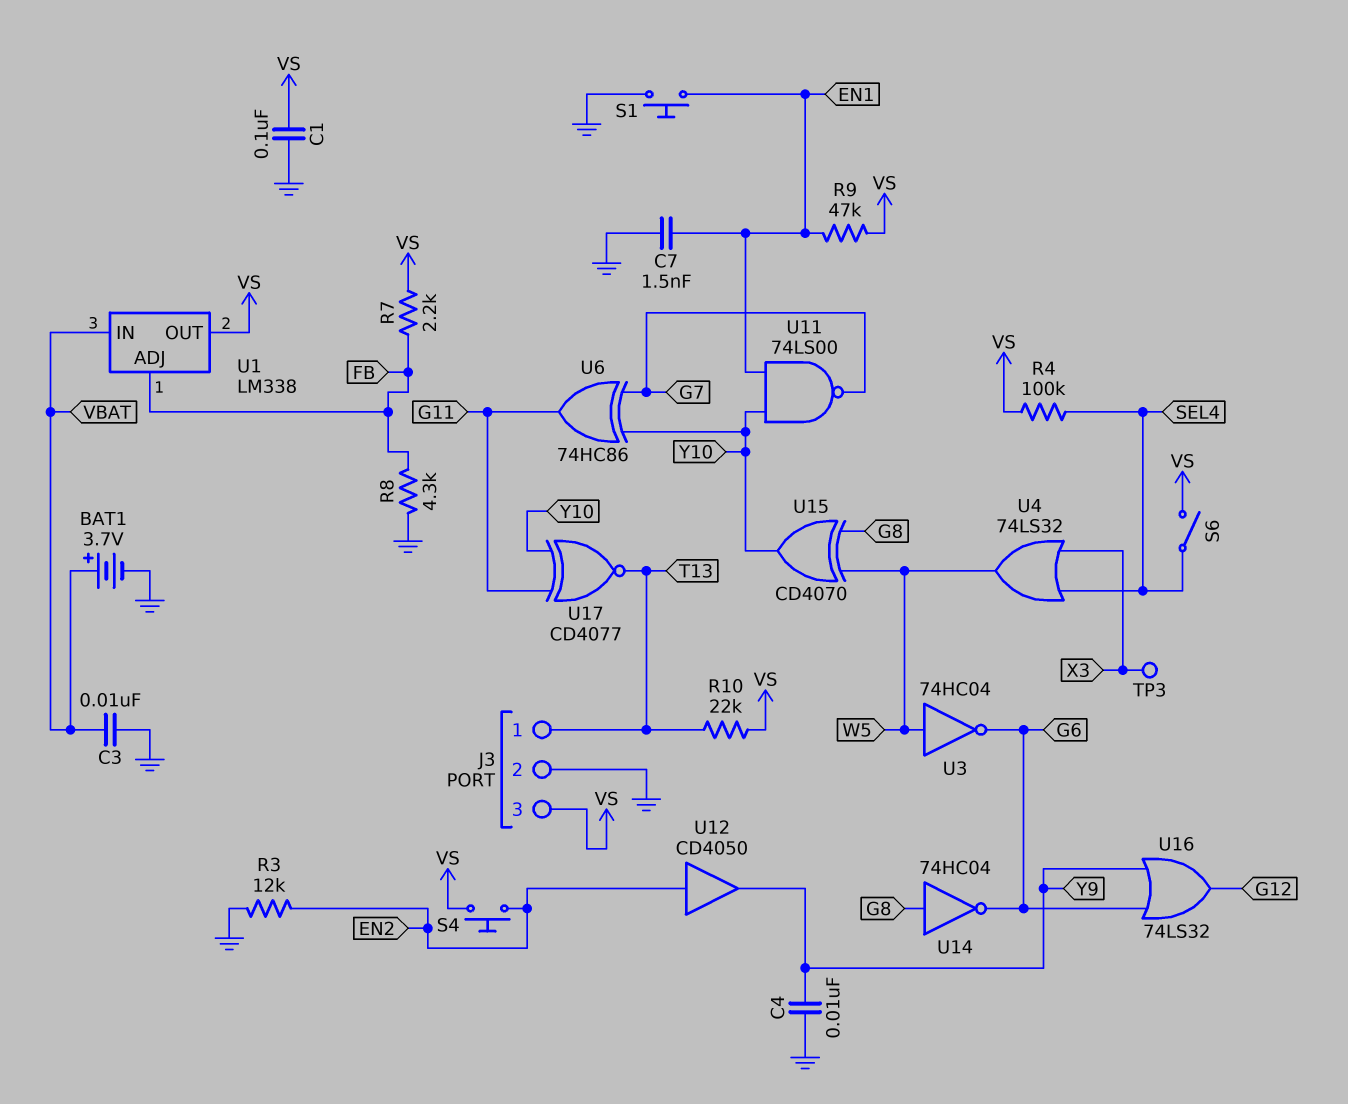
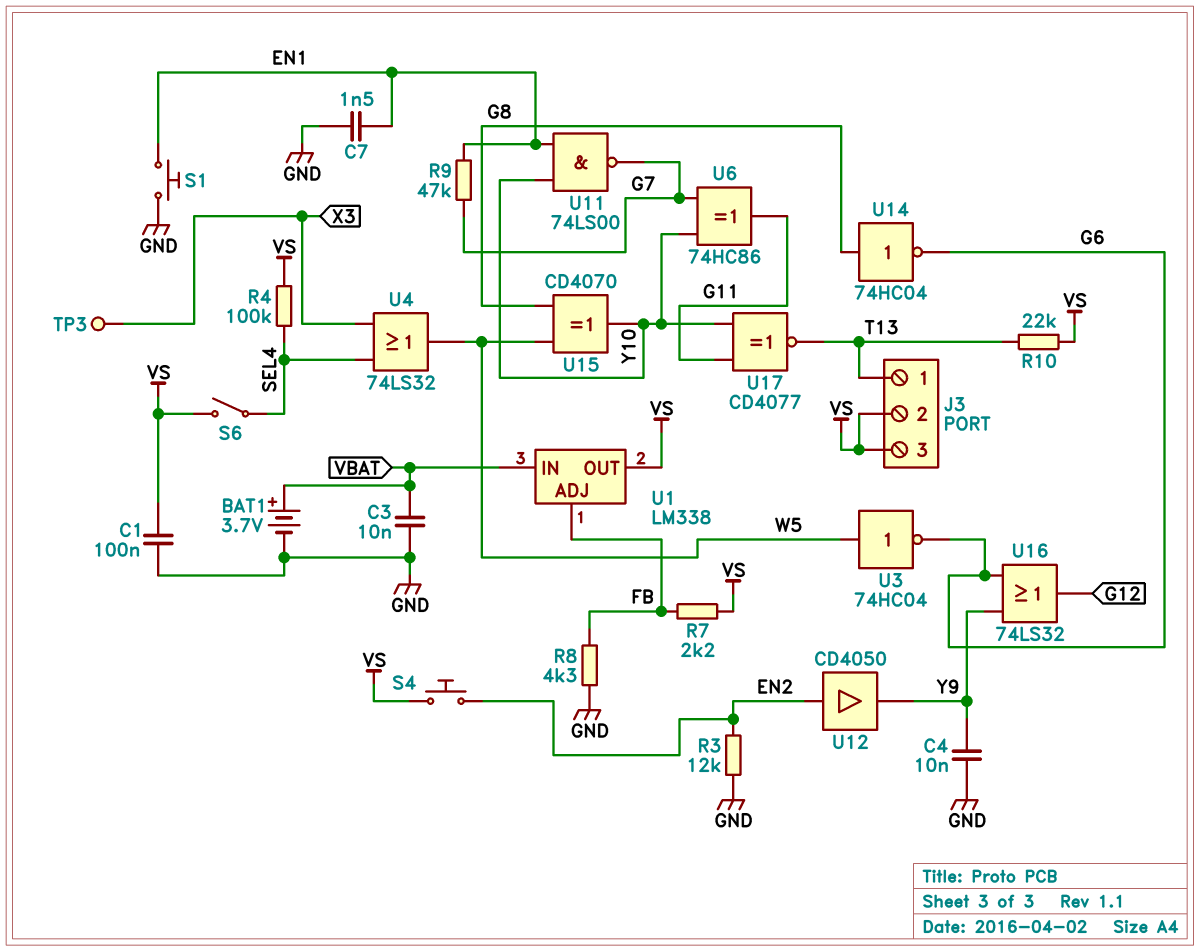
J3 pin 2: GND -> VS
R9: 47k (EN1, VS) -> 47k (EN1, G7)

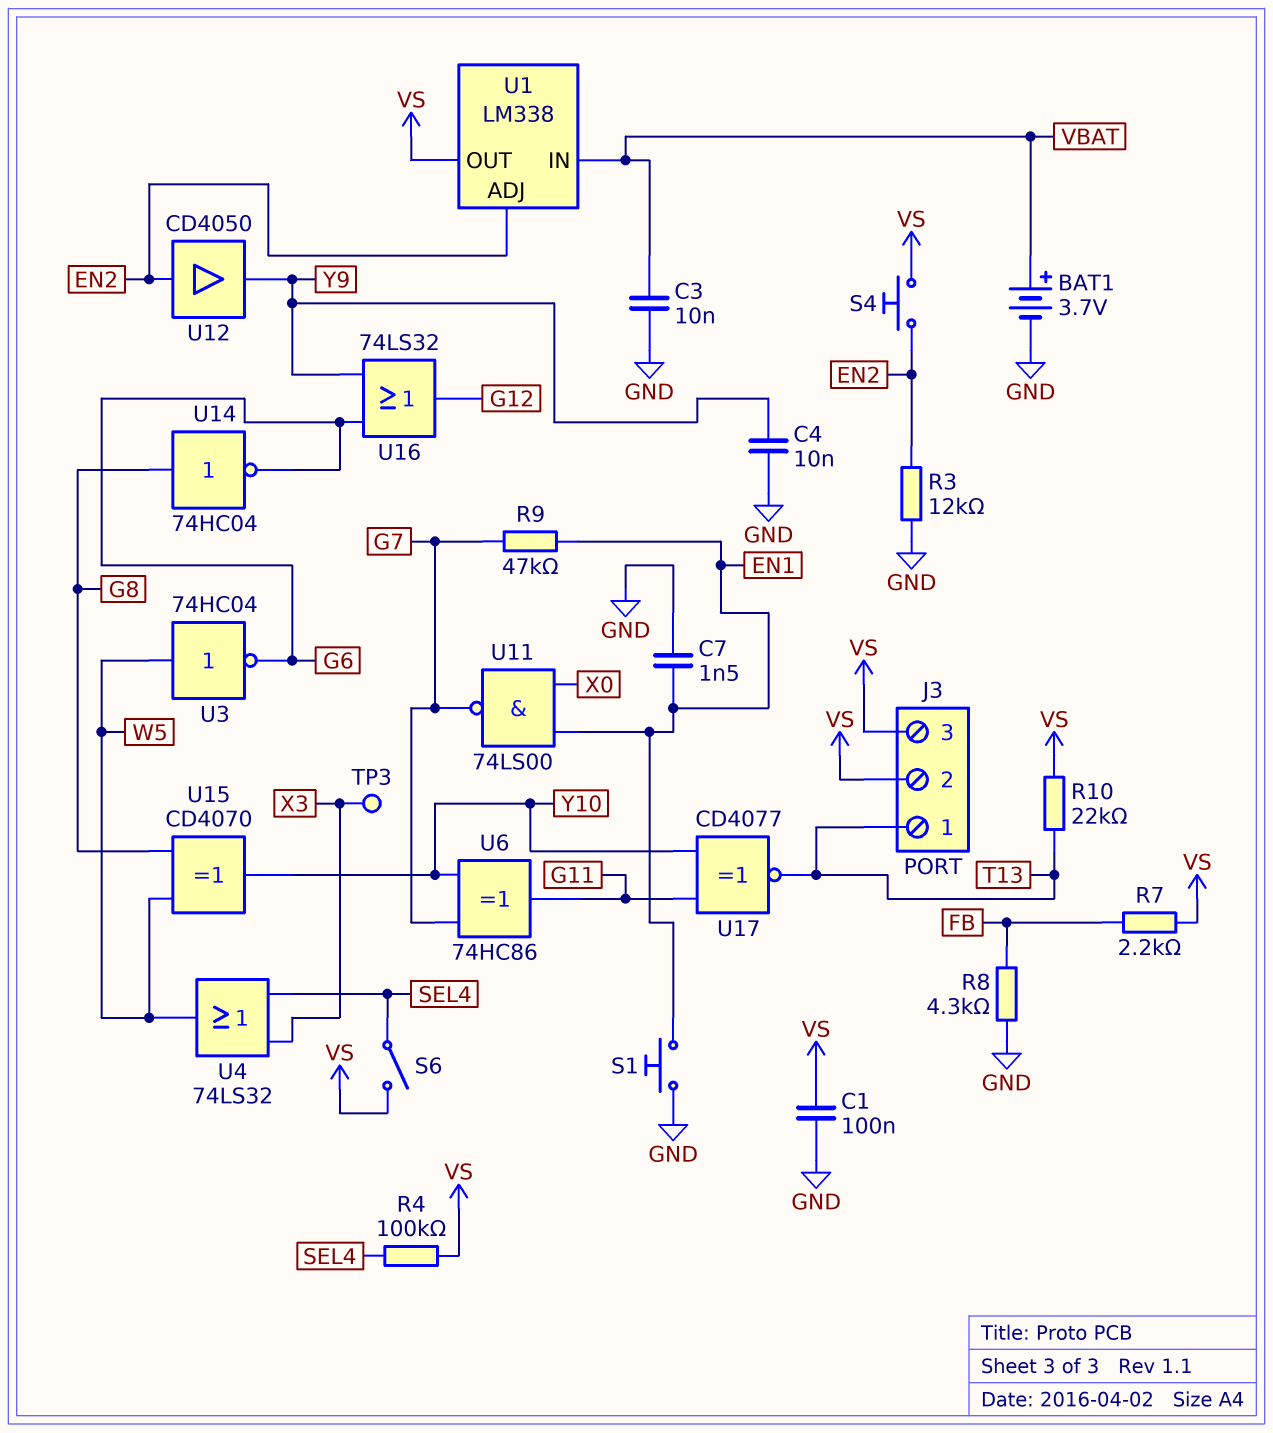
U1 pin ADJ: FB -> EN2
U11: NAND 74LS00 (in EN1, in Y10, out G7) -> NAND 74LS00 (in EN1, in X0, out G7)

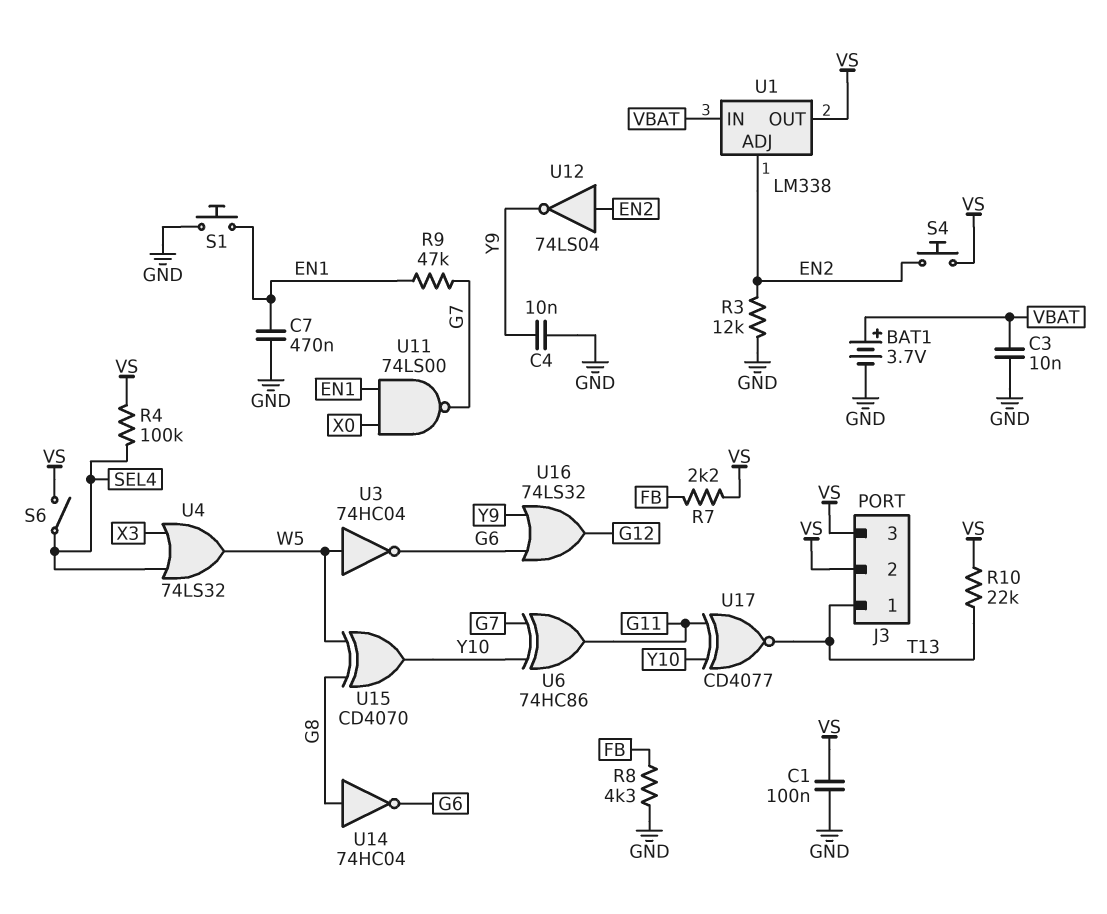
C7: 1.5nF (EN1, GND) -> 470nF (EN1, GND)
TP3: test point (X3) -> none
U12: buffer CD4050 (in EN2, out Y9) -> NOT 74LS04 (in EN2, out Y9)

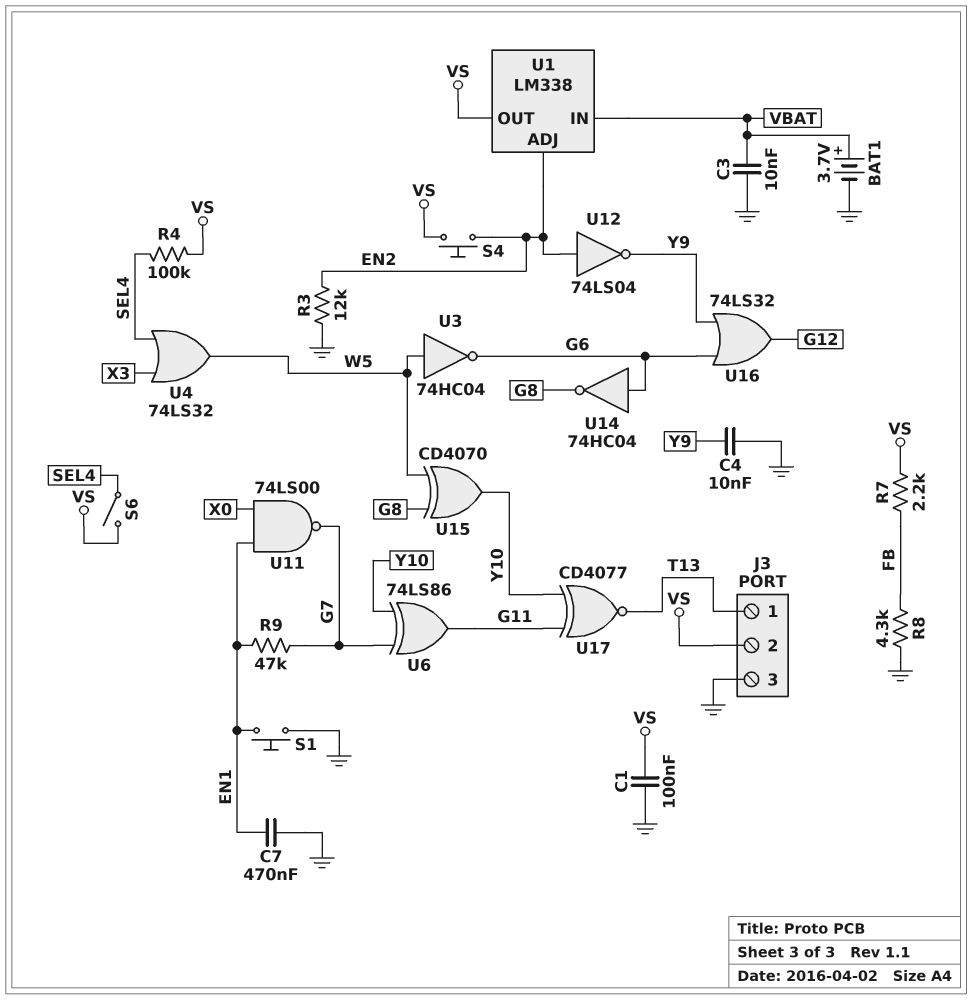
J3 pin 3: VS -> GND
R10: 22k (T13, VS) -> none
U6: XOR 74HC86 (in G7, in Y10, out G11) -> XOR 74LS86 (in G7, in Y10, out G11)
U14: NOT 74HC04 (in G8, out G6) -> NOT 74HC04 (in G6, out G8)

